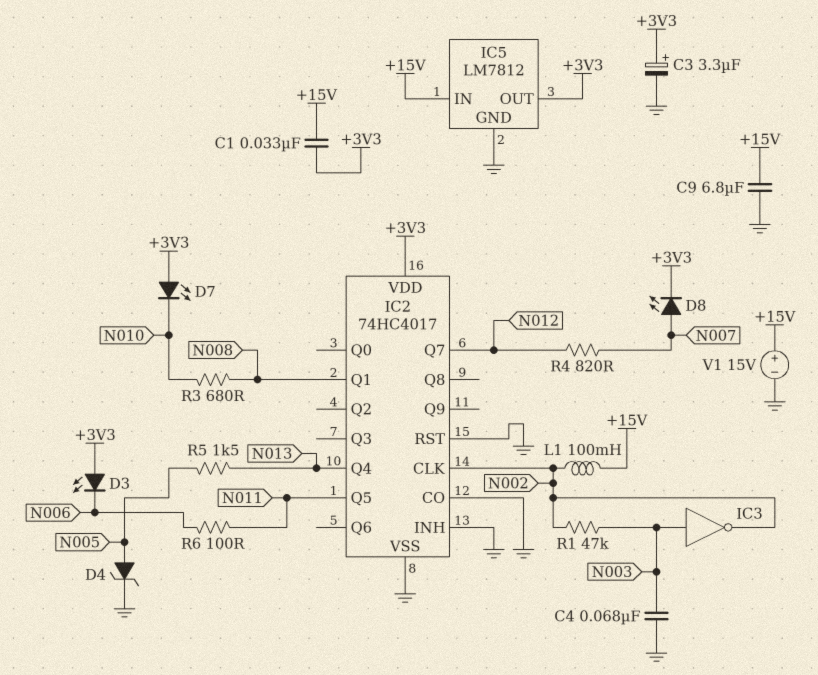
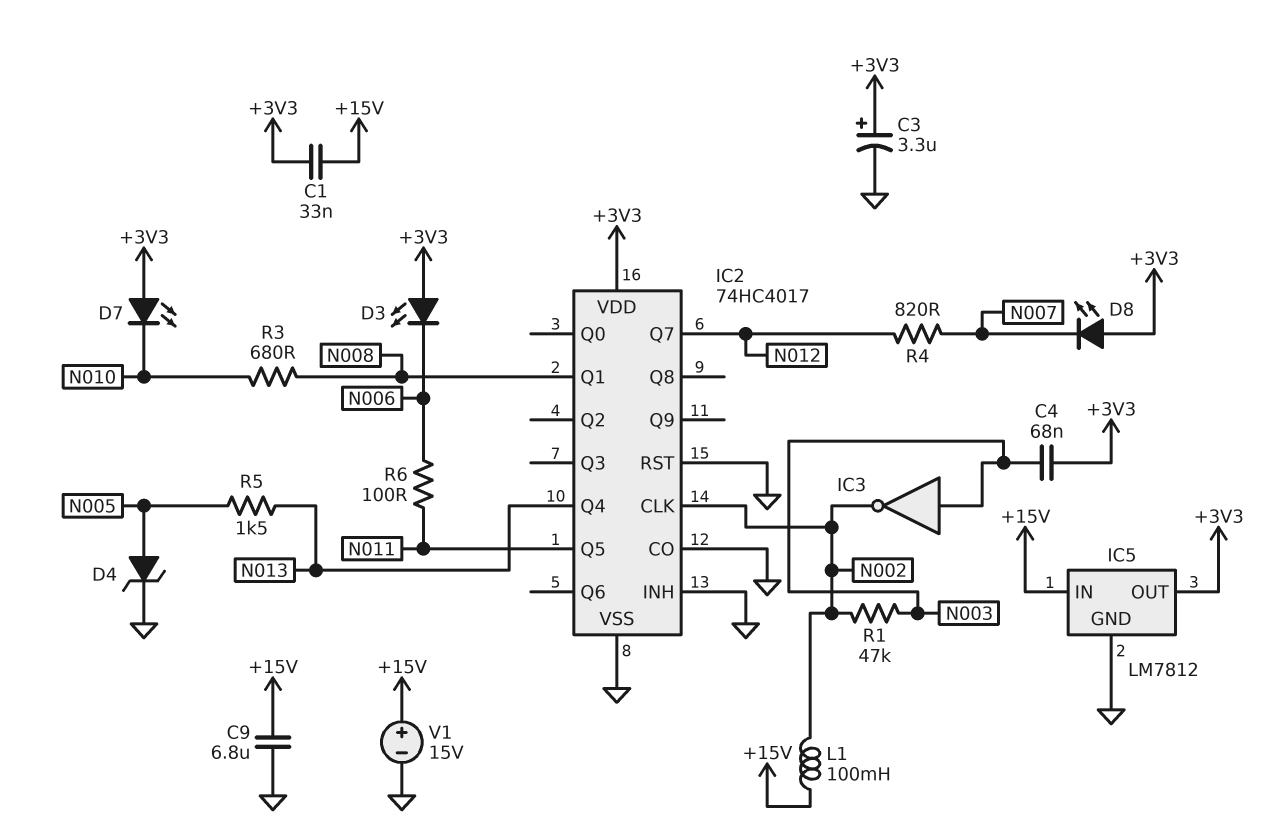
C4: 68nF (GND, N003) -> 68nF (+3V3, N003)
D8: LED (A N007, K +3V3) -> LED (A +3V3, K N007)

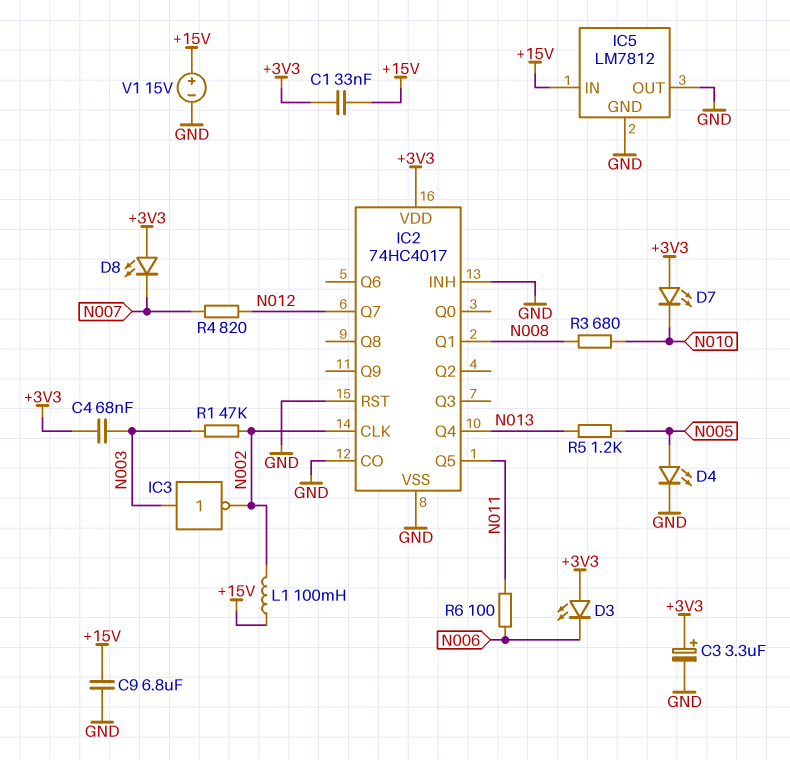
D4: zener (A N005, K GND) -> LED (A N005, K GND)
IC5 pin OUT: +3V3 -> GND
R5: 1.5k (N005, N013) -> 1.2k (N005, N013)

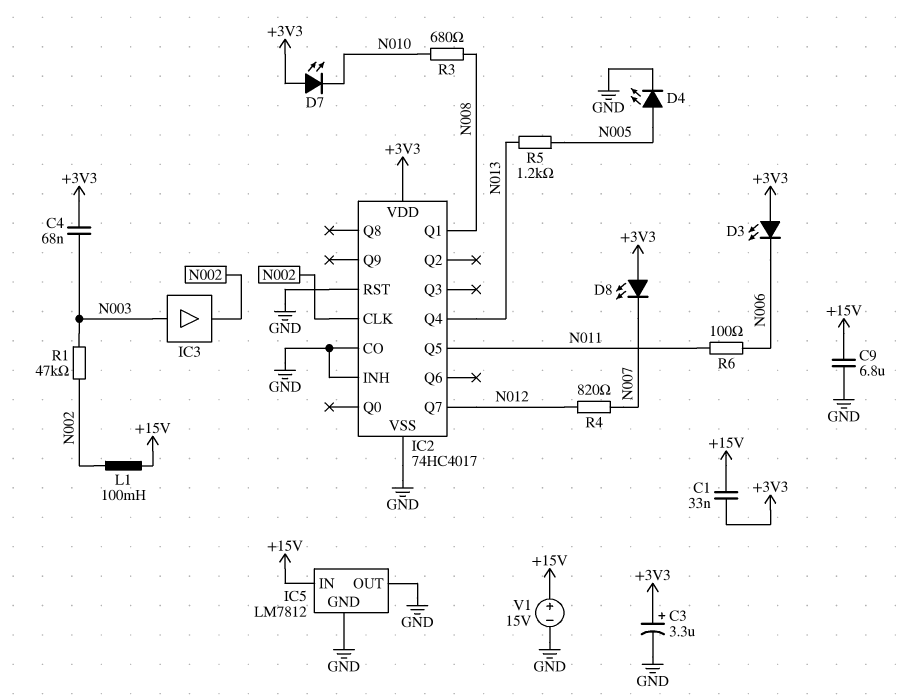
IC3: NOT (in N003, out N002) -> buffer (in N003, out N002)

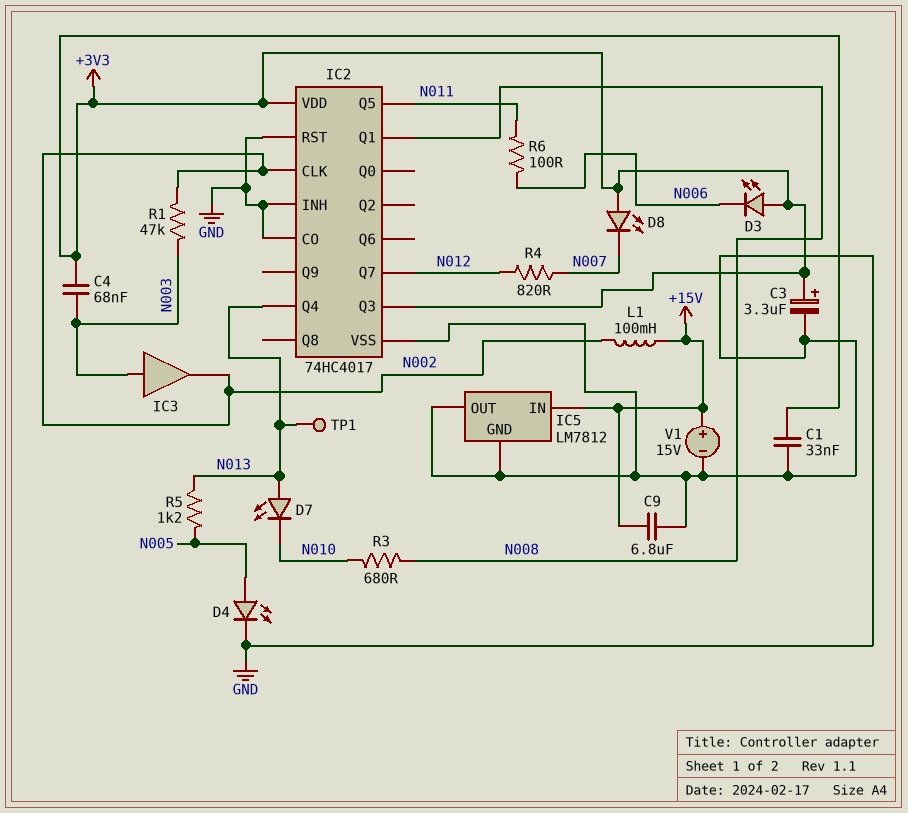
C1: 33nF (+3V3, +15V) -> 33nF (+3V3, GND)
D7: LED (A +3V3, K N010) -> LED (A N013, K N010)
IC2 pin Q3: none -> +3V3
TP1: none -> test point (N013)

